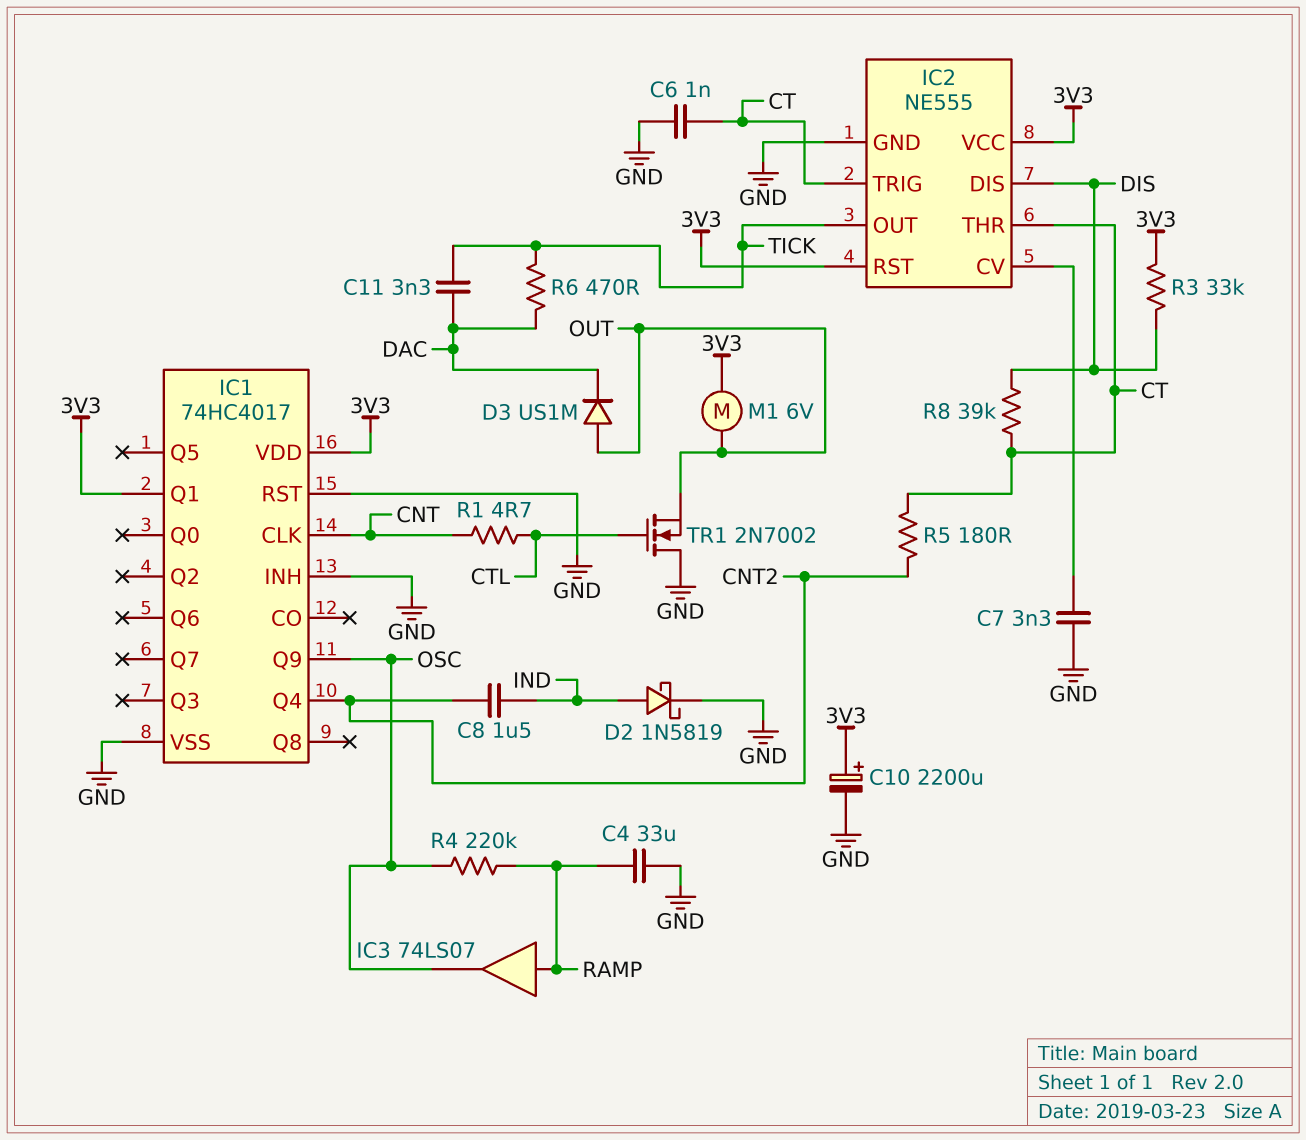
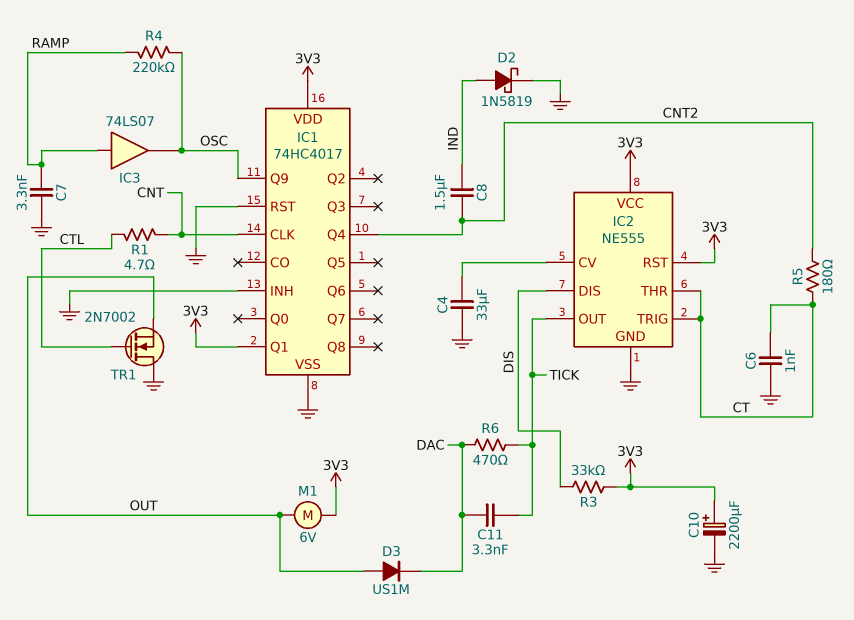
C4: 33uF (GND, RAMP) -> 33uF (GND, IC2/CV)
C7: 3.3nF (GND, IC2/CV) -> 3.3nF (GND, RAMP)
R8: 39k (CT, DIS) -> none

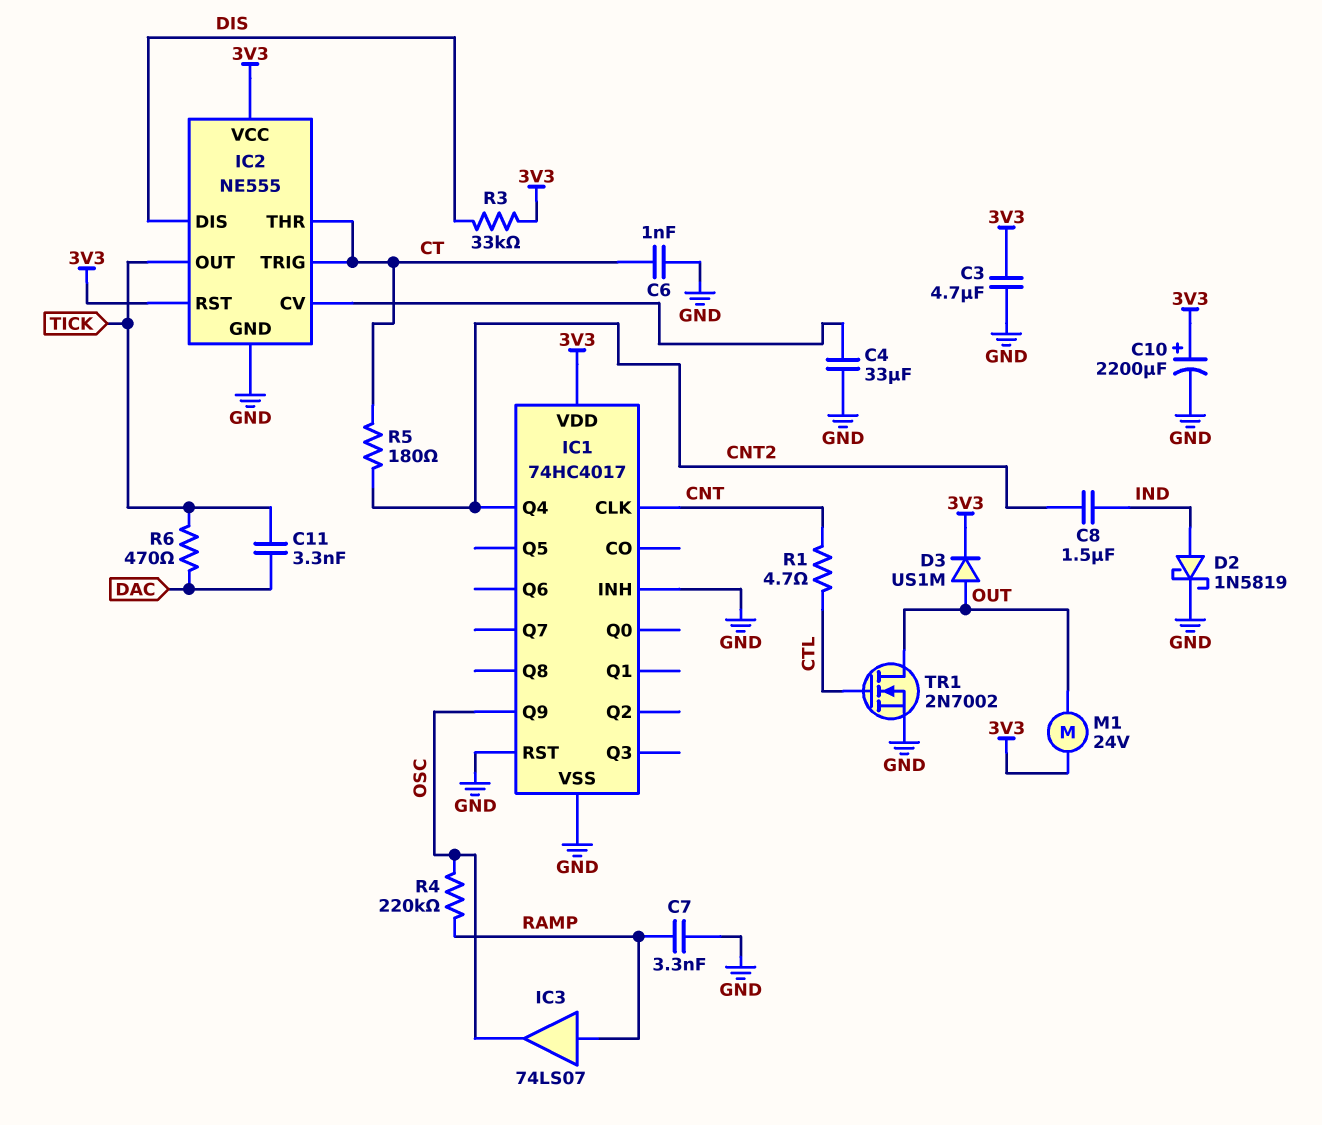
C3: none -> 4.7uF (3V3, GND)
D3: diode US1M (A OUT, K DAC) -> diode US1M (A OUT, K 3V3)
IC1 pin Q1: 3V3 -> none
M1: motor 6V (3V3, OUT) -> motor 24V (3V3, OUT)
TR1: NMOS 2N7002 (G CTL, D GND, S OUT) -> NMOS 2N7002 (G CTL, D OUT, S GND)

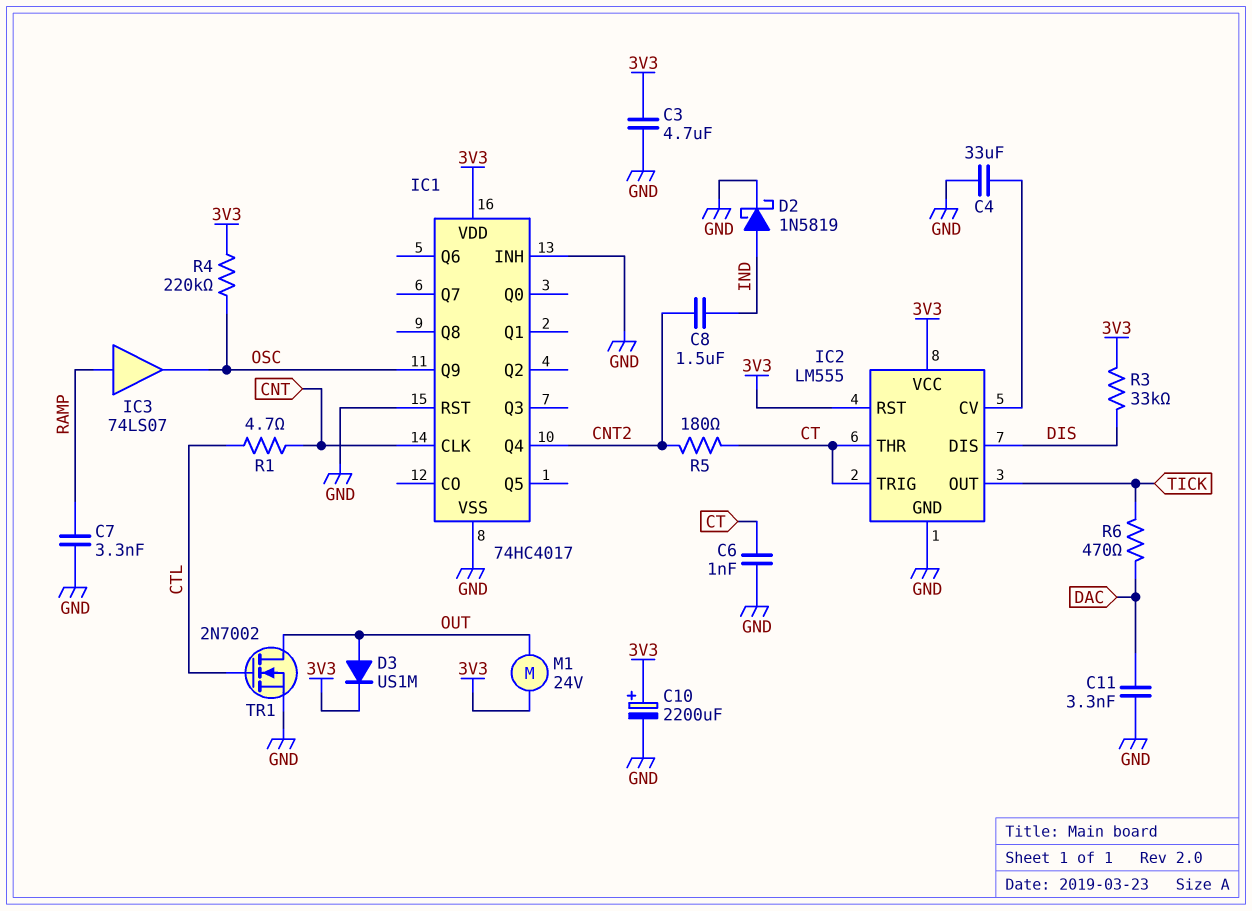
C11: 3.3nF (DAC, TICK) -> 3.3nF (DAC, GND)
IC2: NE555 -> LM555
R4: 220k (OSC, RAMP) -> 220k (3V3, OSC)

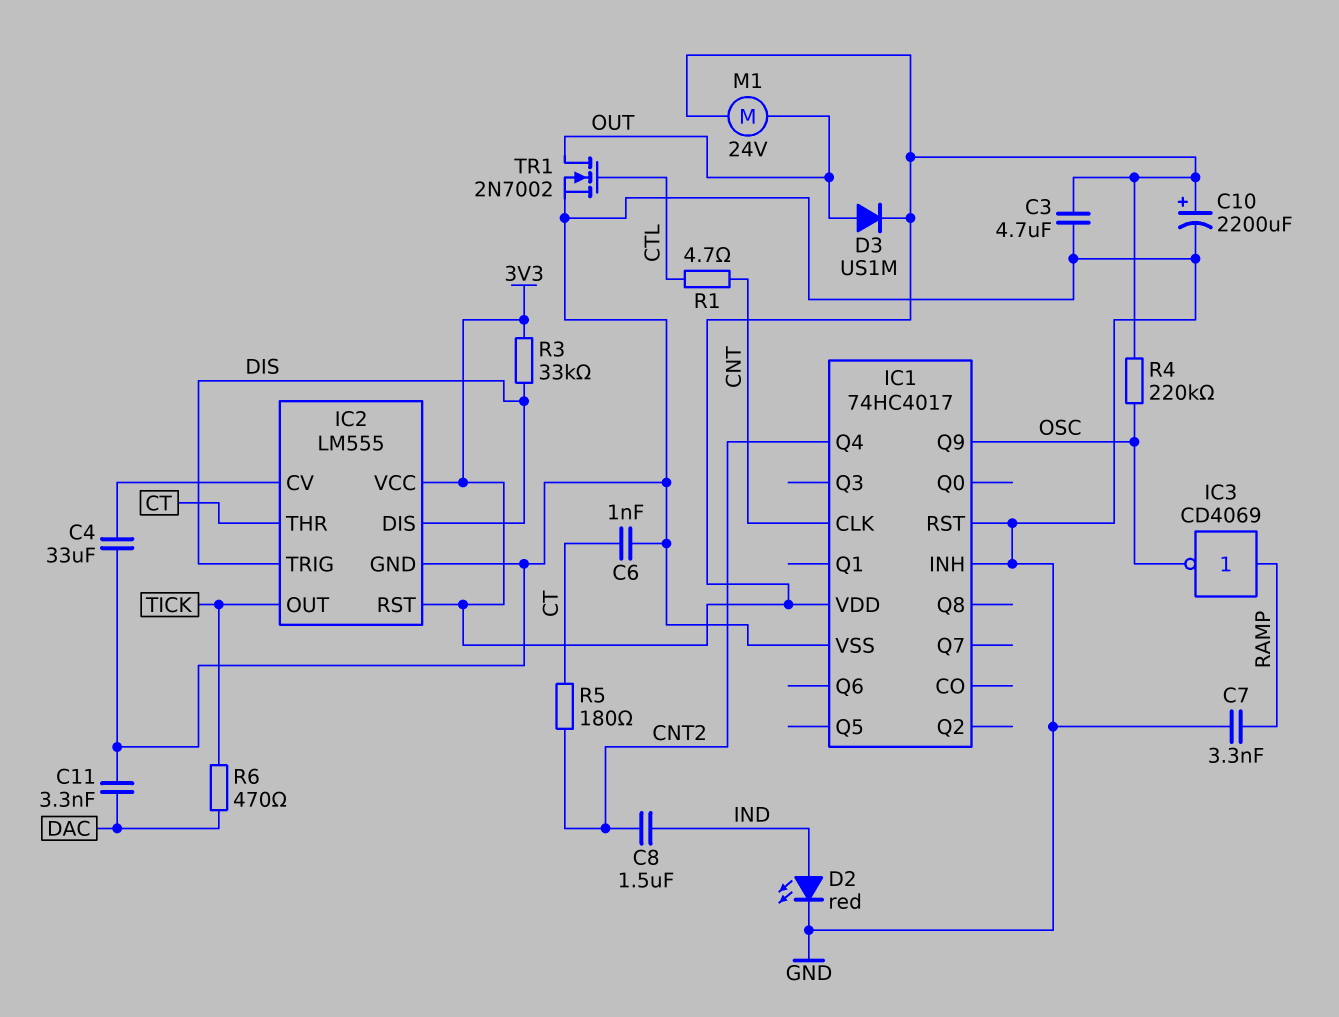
D2: schottky 1N5819 (A IND, K GND) -> LED red (A IND, K GND)
IC2 pin TRIG: CT -> DIS
IC3: buffer 74LS07 (in RAMP, out OSC) -> NOT CD4069 (in RAMP, out OSC)

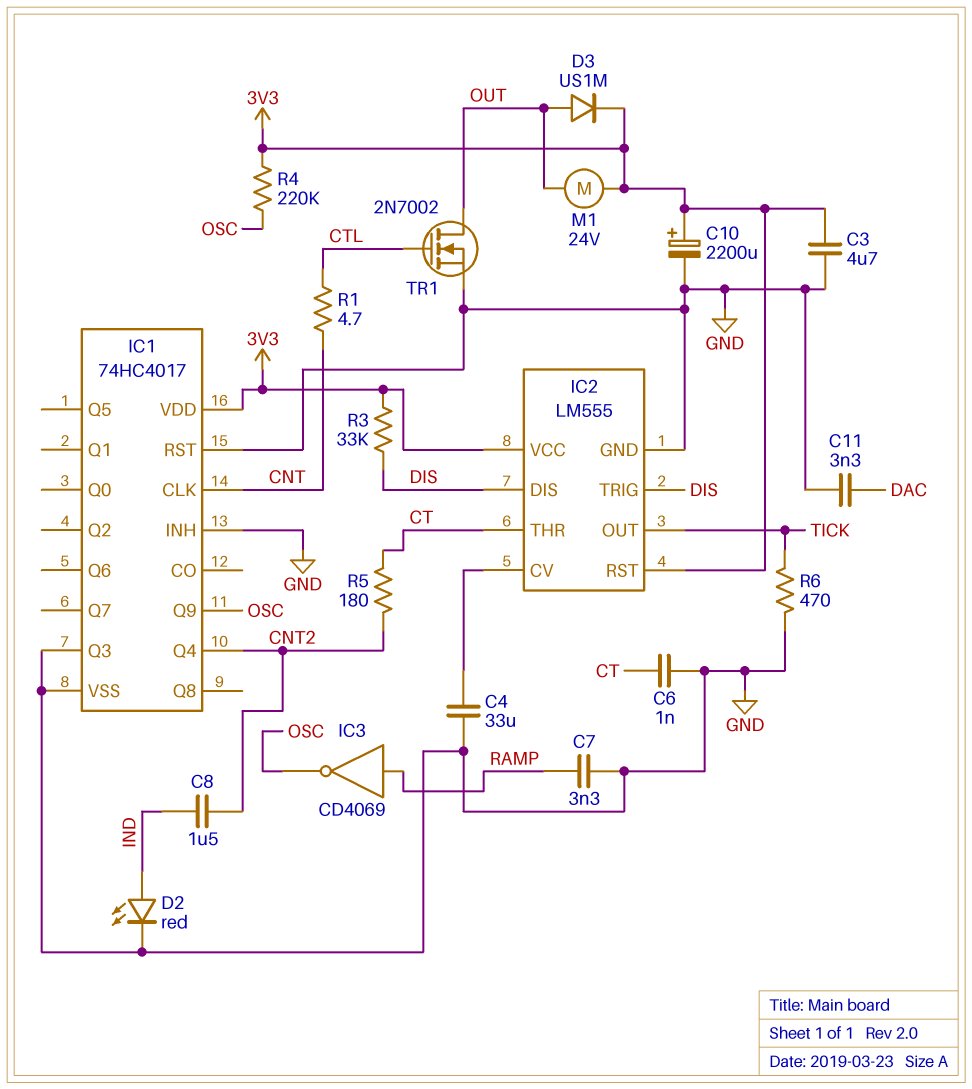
IC1 pin Q3: none -> GND
R6: 470 (DAC, TICK) -> 470 (GND, TICK)

